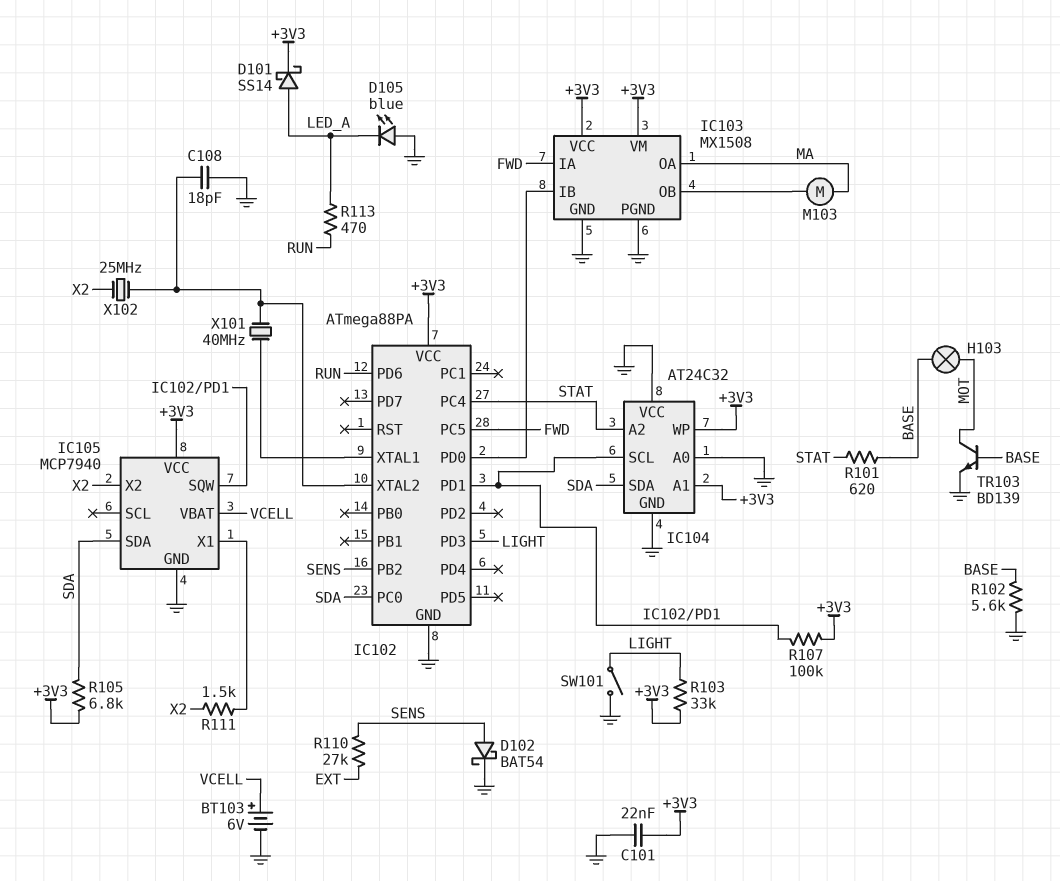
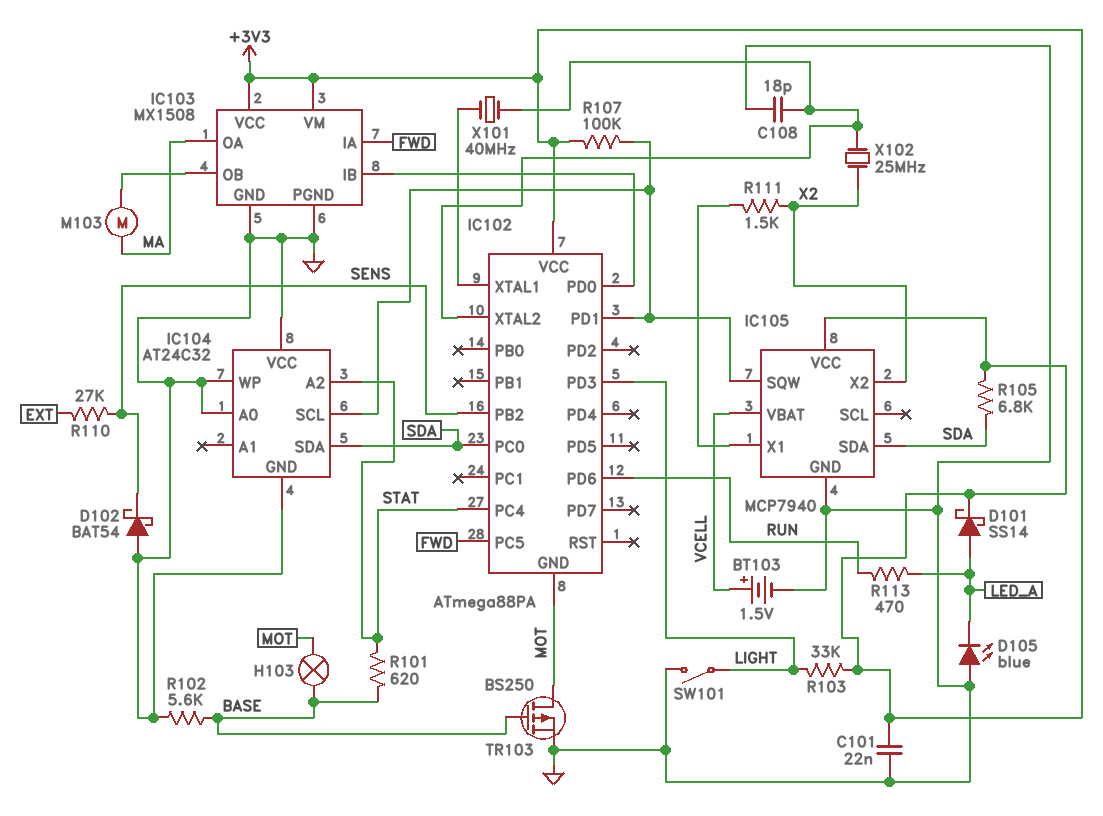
BT103: 6V (plus VCELL, minus GND) -> 1.5V (plus VCELL, minus GND)
D102: schottky BAT54 (A SENS, K GND) -> schottky BAT54 (A GND, K SENS)
IC102 pin GND: GND -> MOT
IC104 pin A1: +3V3 -> none
IC104 pin WP: +3V3 -> GND
TR103: NPN BD139 (B BASE, C MOT, E GND) -> PMOS BS250 (G BASE, D MOT, S GND)

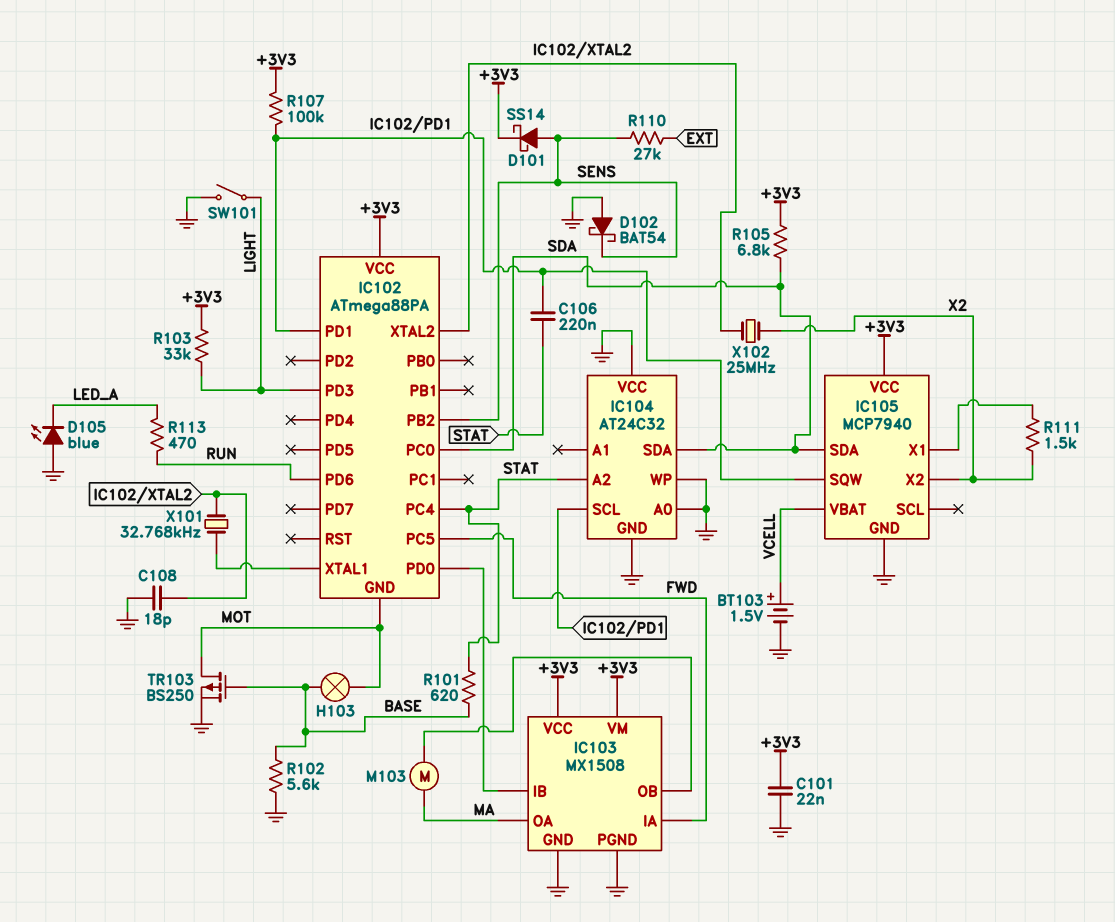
C106: none -> 220nF (IC102/PD1, STAT)
D101: schottky SS14 (A LED_A, K +3V3) -> schottky SS14 (A SENS, K +3V3)
X101: 40MHz (IC102/XTAL1, IC102/XTAL2) -> 32.768kHz (IC102/XTAL1, IC102/XTAL2)

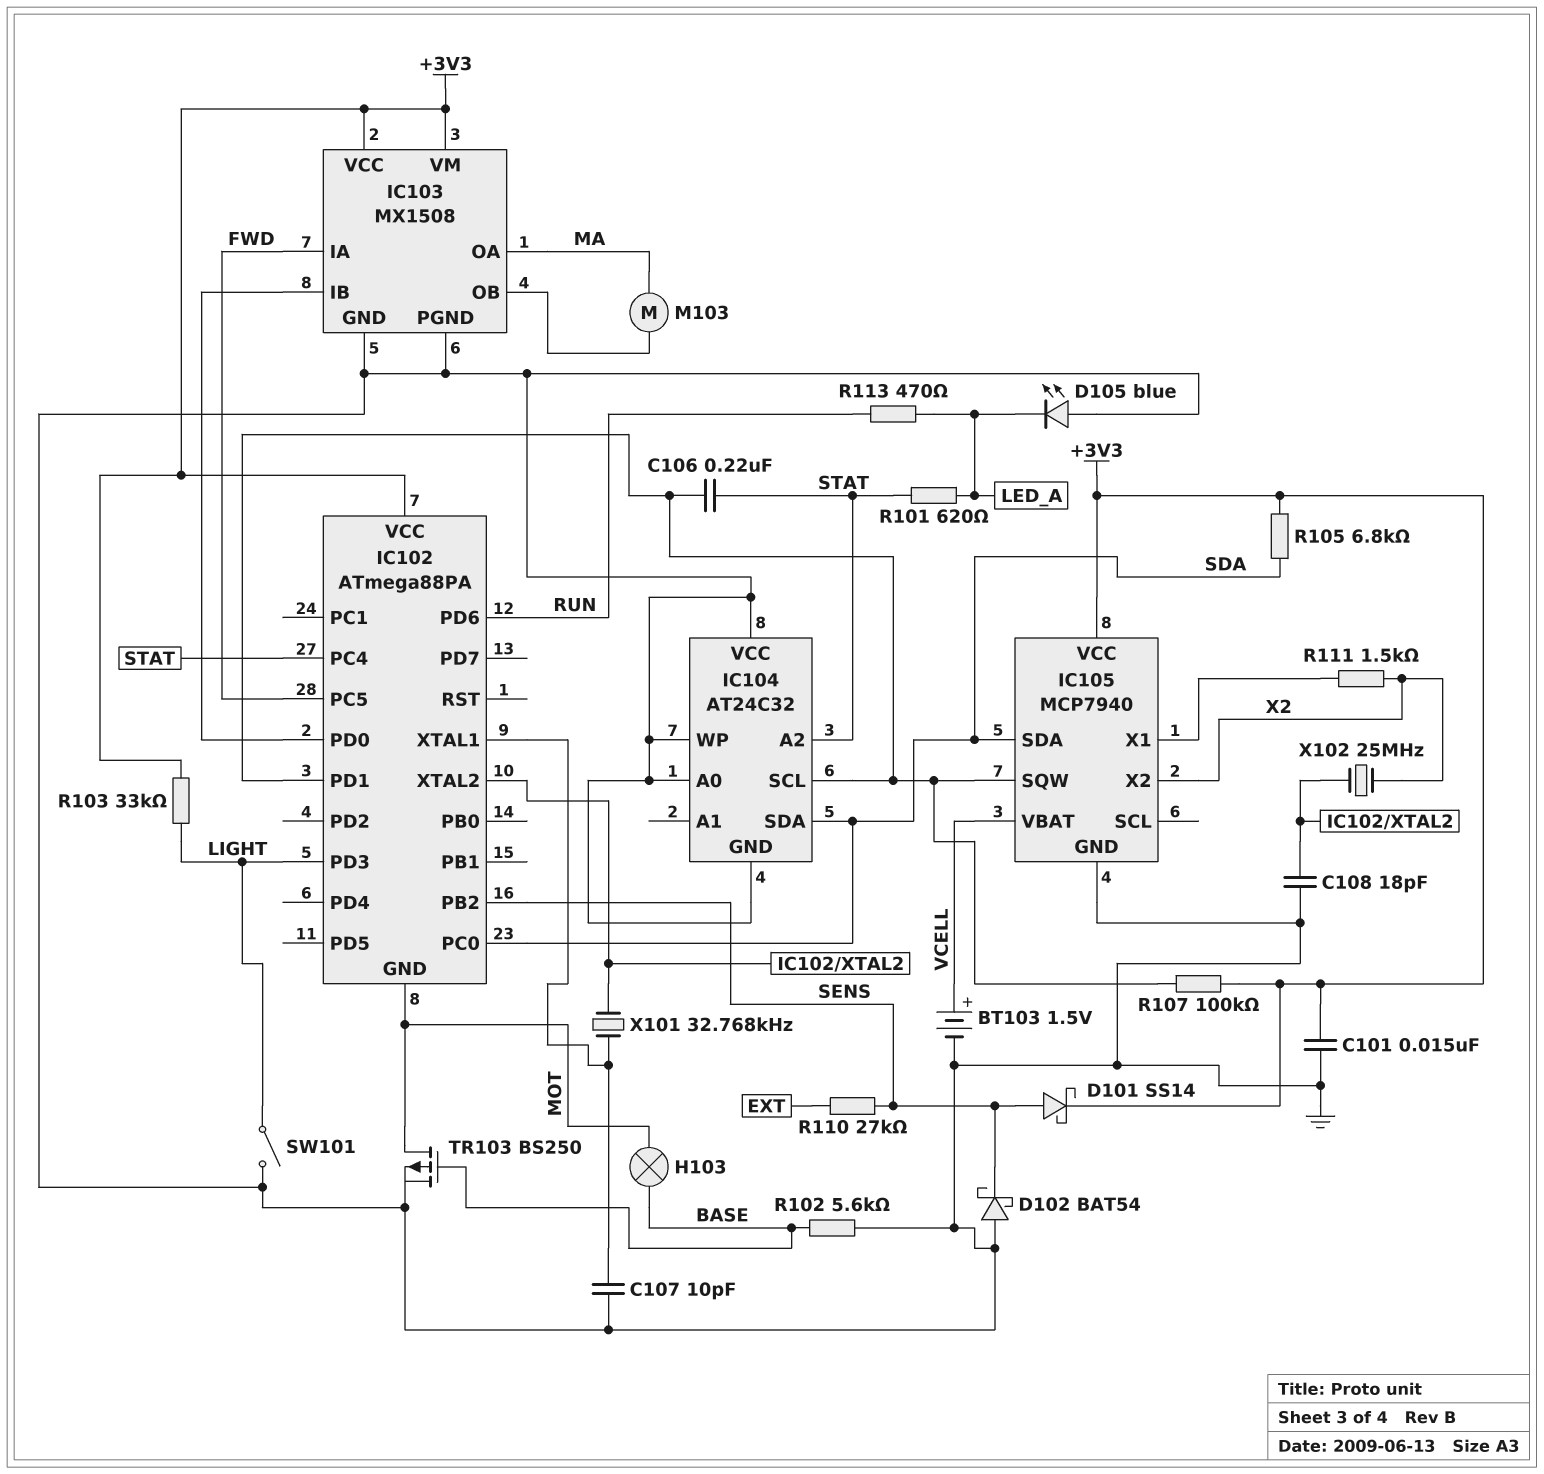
C101: 22nF (+3V3, GND) -> 15nF (+3V3, GND)
C107: none -> 10pF (GND, IC102/XTAL1)
R101: 620 (BASE, STAT) -> 620 (LED_A, STAT)

